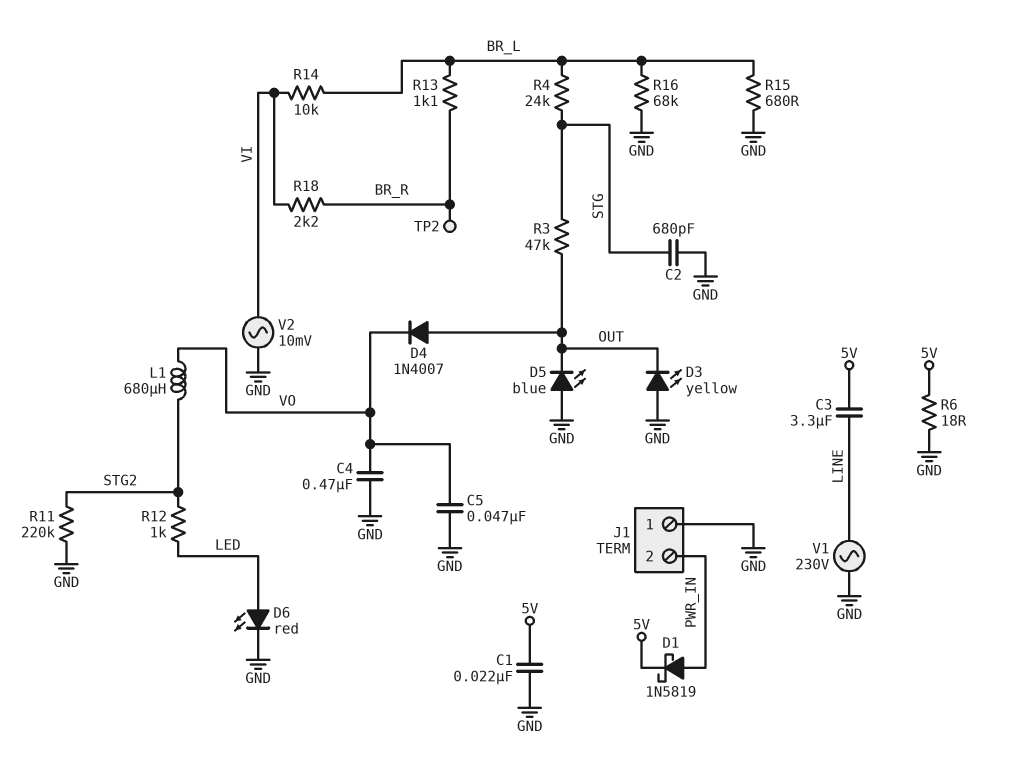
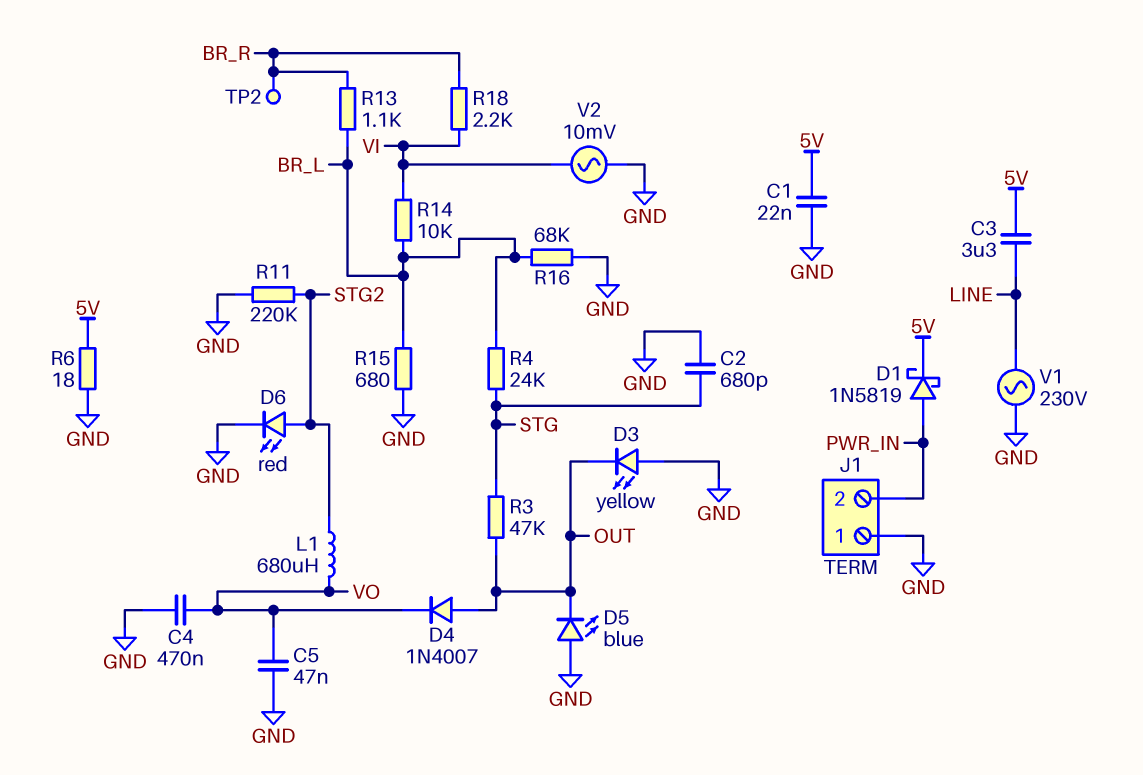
D6: LED red (A LED, K GND) -> LED red (A STG2, K GND)
R12: 1k (LED, STG2) -> none

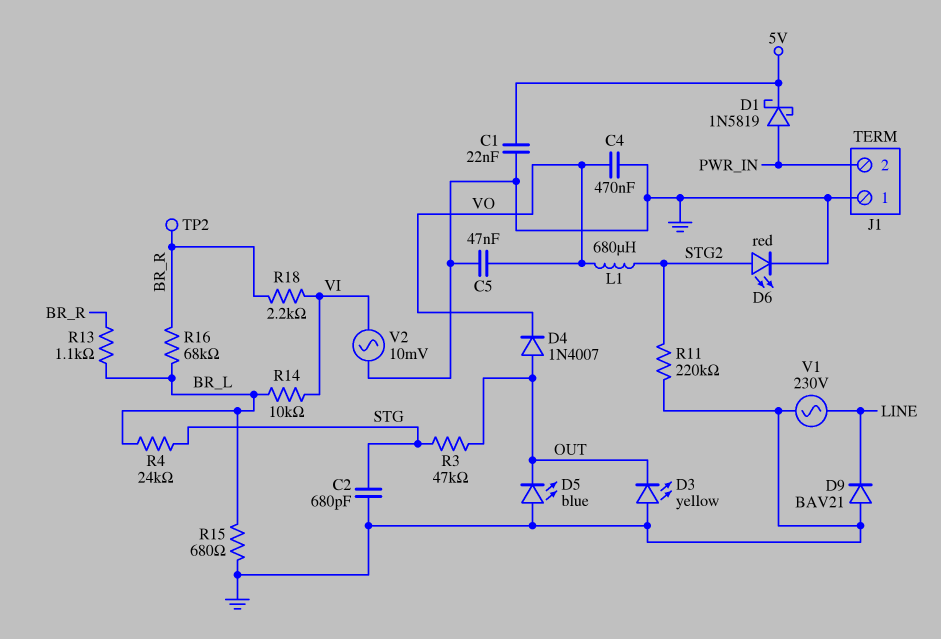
C3: 3.3uF (5V, LINE) -> none
D9: none -> diode BAV21 (A GND, K LINE)
R6: 18 (5V, GND) -> none
R16: 68k (BR_L, GND) -> 68k (BR_L, BR_R)

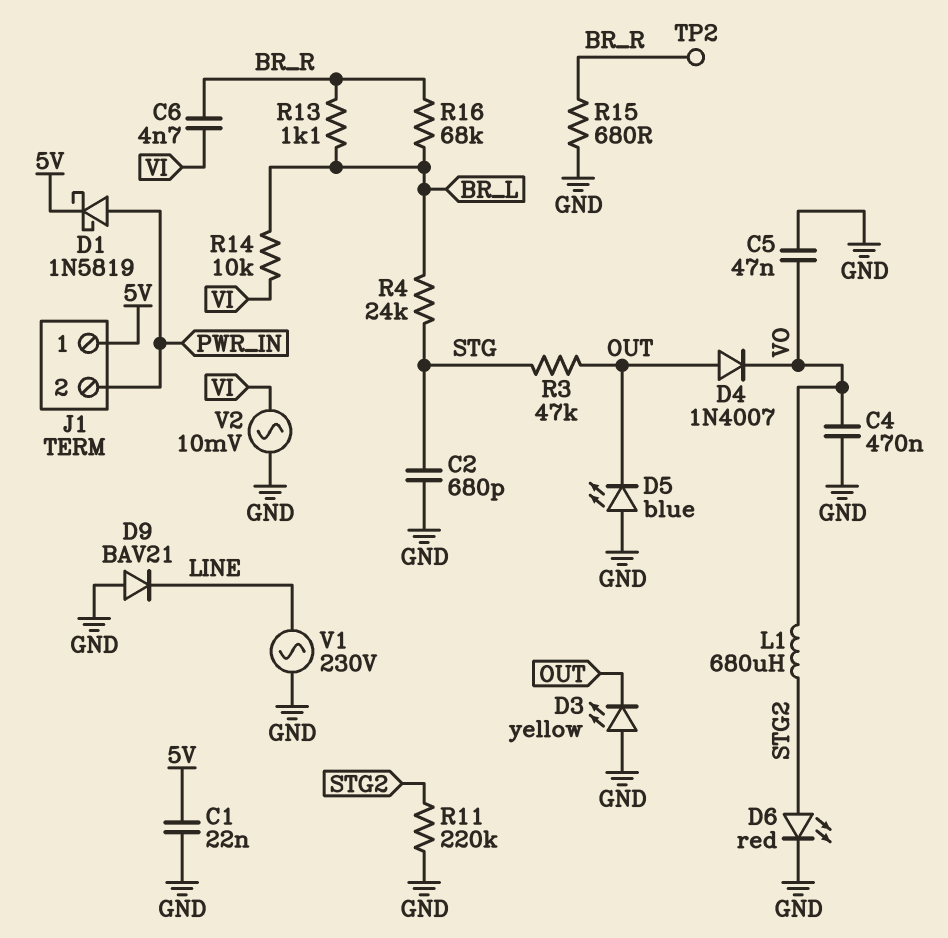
C6: none -> 4.7nF (BR_R, VI)
J1 pin 1: GND -> 5V
R15: 680 (BR_L, GND) -> 680 (BR_R, GND)
R18: 2.2k (BR_R, VI) -> none

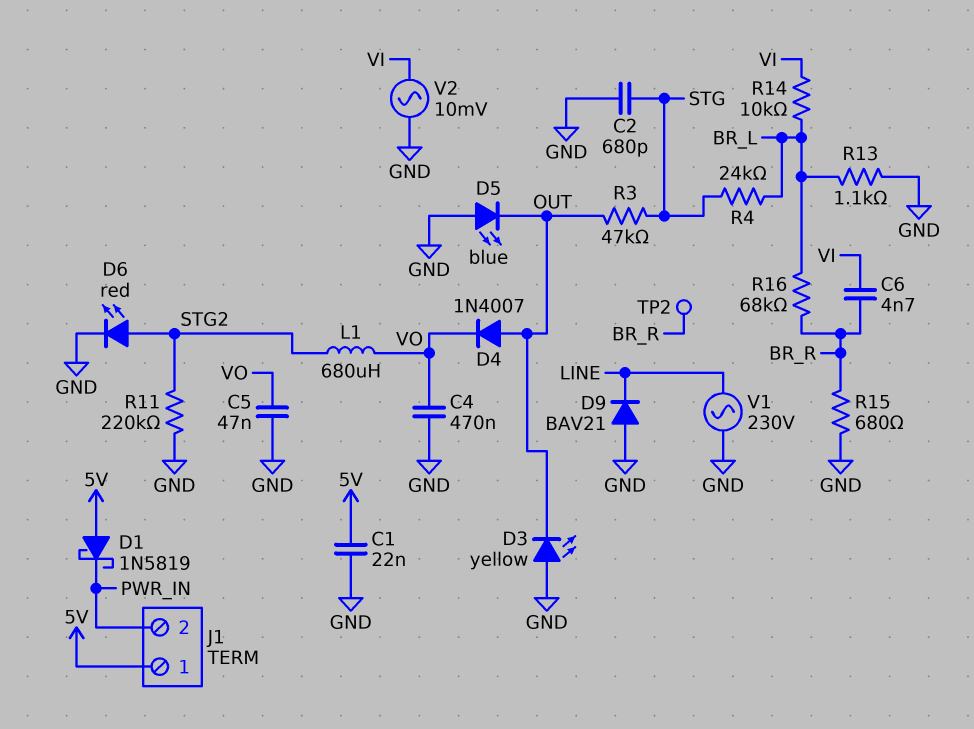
D1: schottky 1N5819 (A PWR_IN, K 5V) -> schottky 1N5819 (A 5V, K PWR_IN)
R13: 1.1k (BR_L, BR_R) -> 1.1k (BR_L, GND)

